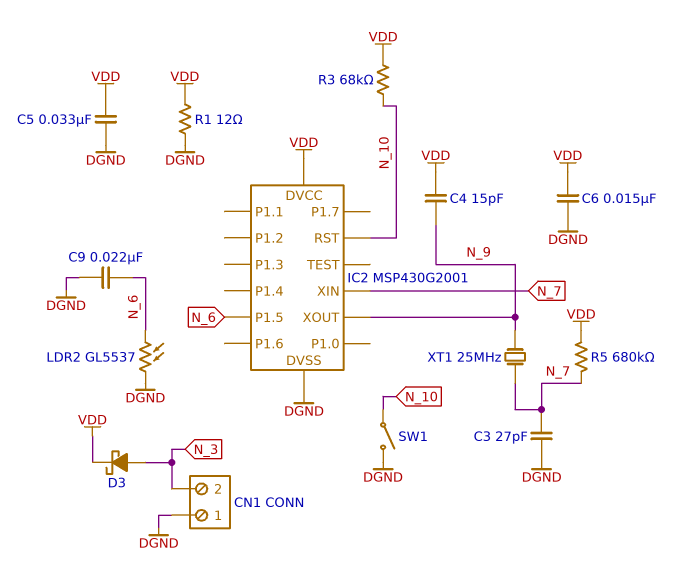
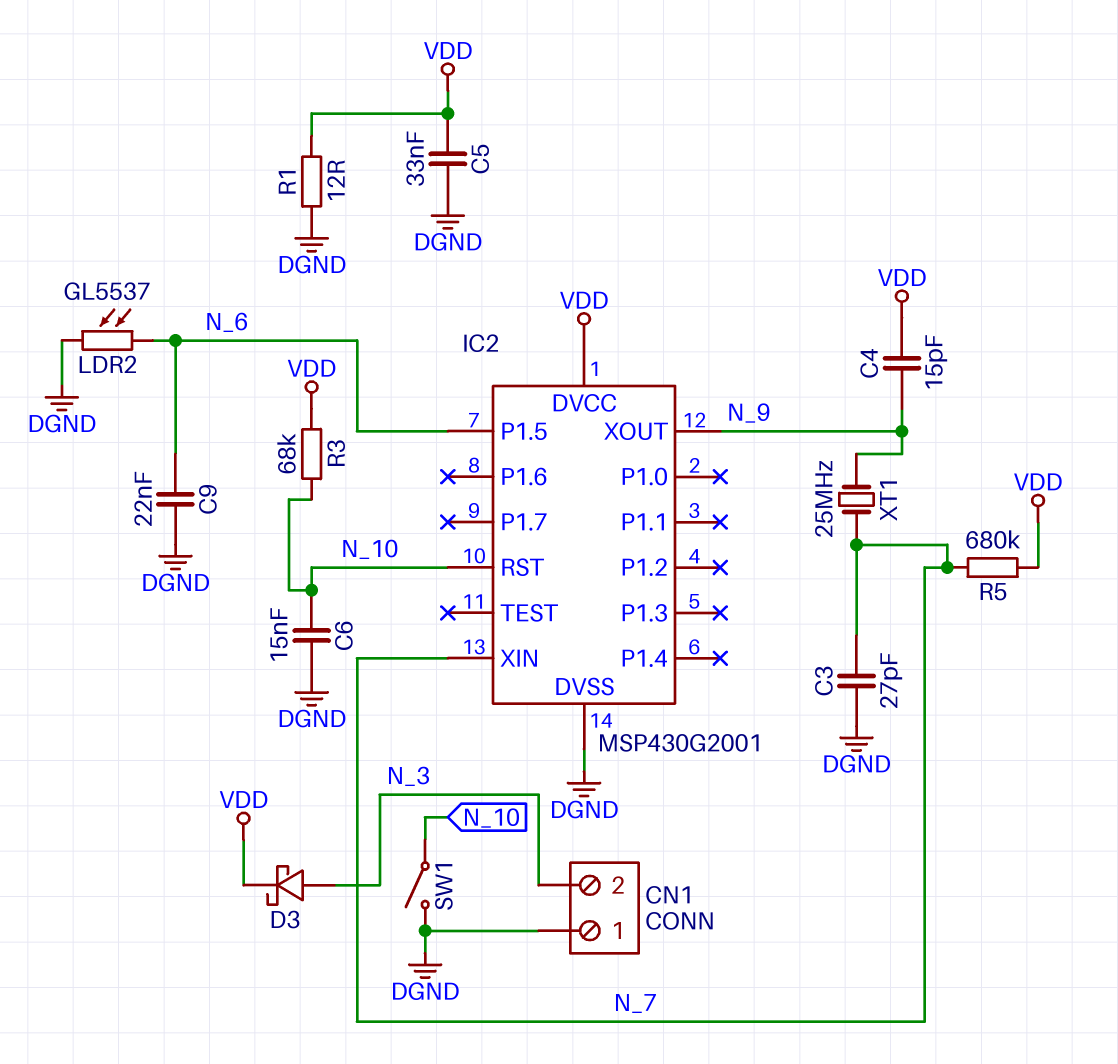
C6: 15nF (DGND, VDD) -> 15nF (DGND, N_10)

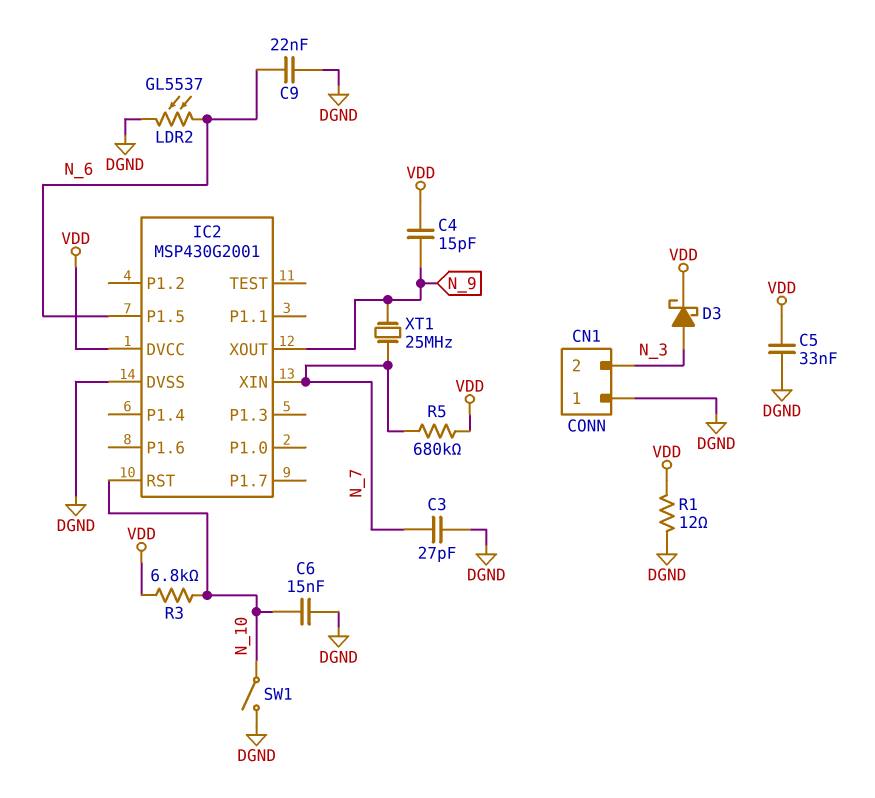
R3: 68k (N_10, VDD) -> 6.8k (N_10, VDD)

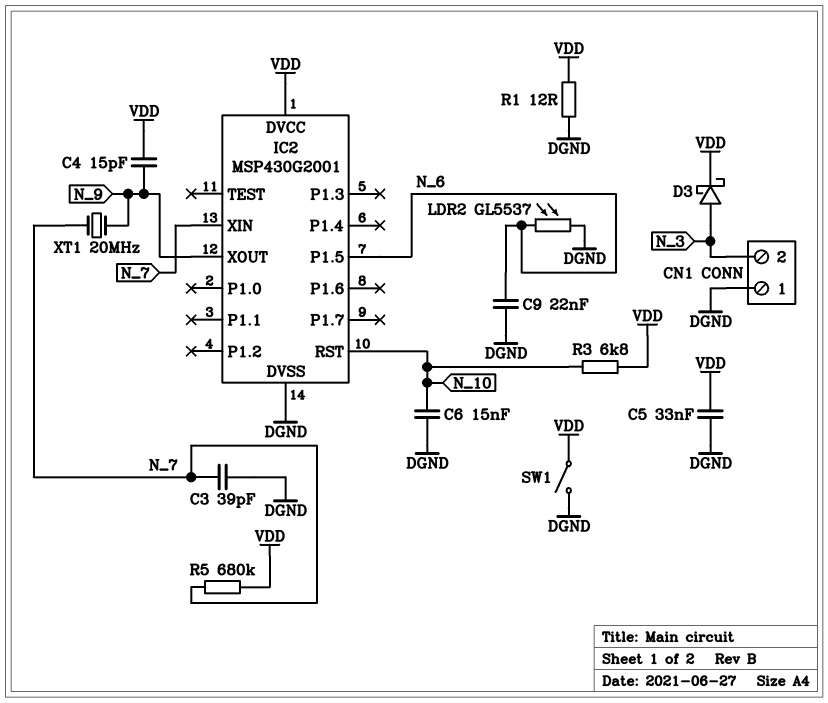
C3: 27pF (DGND, N_7) -> 39pF (DGND, N_7)
SW1: switch (DGND, N_10) -> switch (DGND, VDD)
XT1: 25MHz (N_7, N_9) -> 20MHz (N_7, N_9)

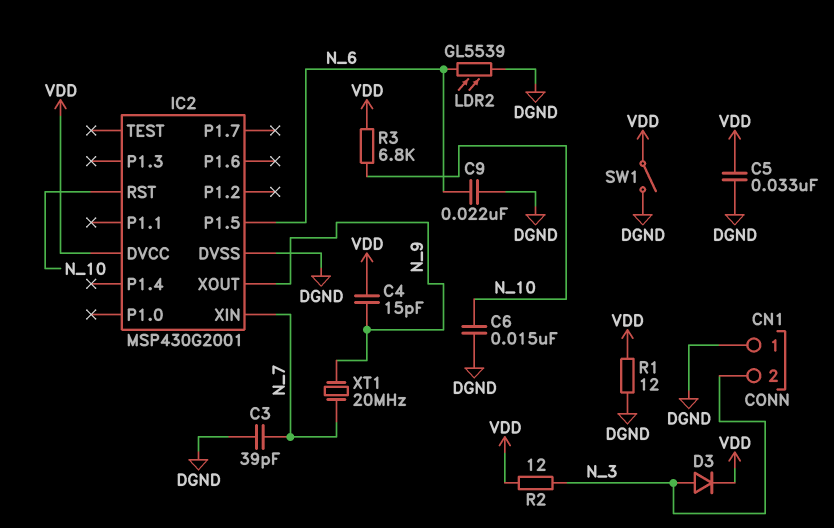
D3: schottky (A N_3, K VDD) -> diode (A N_3, K VDD)
LDR2: GL5537 (DGND, N_6) -> GL5539 (DGND, N_6)
R2: none -> 12 (N_3, VDD)
R5: 680k (N_7, VDD) -> none

